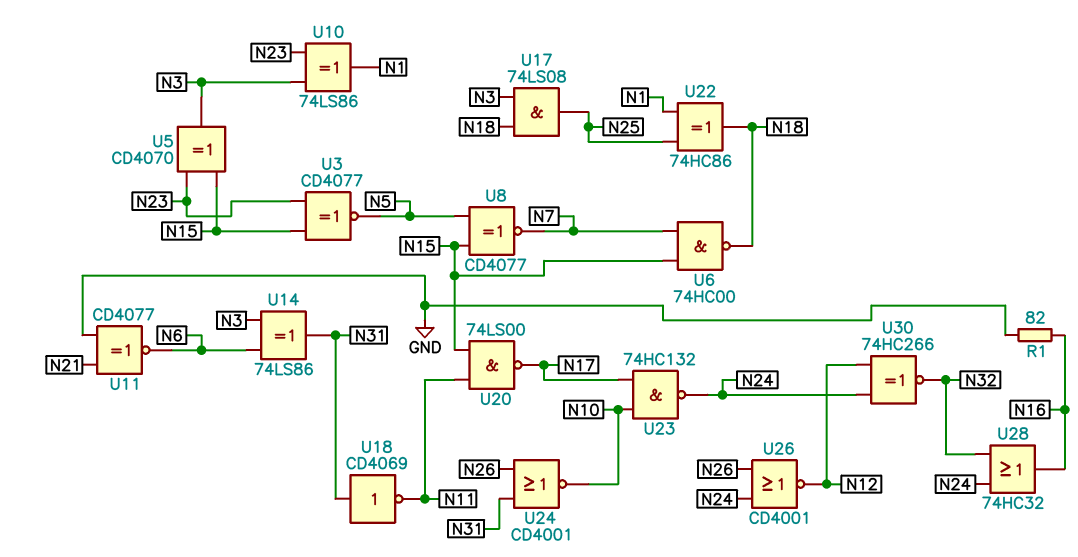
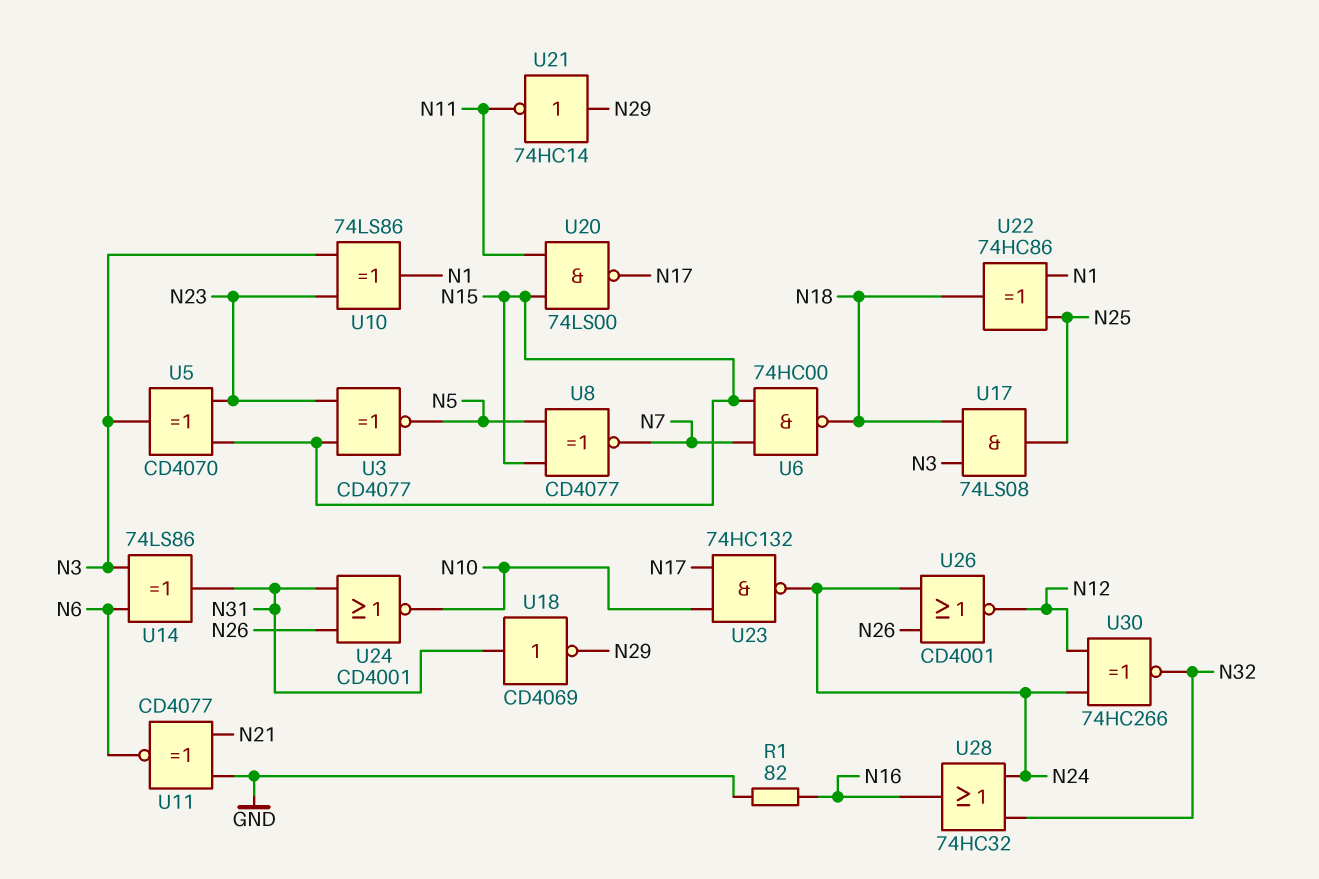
U18: NOT CD4069 (in N31, out N11) -> NOT CD4069 (in N31, out N29)
U21: none -> NOT 74HC14 (in N29, out N11)

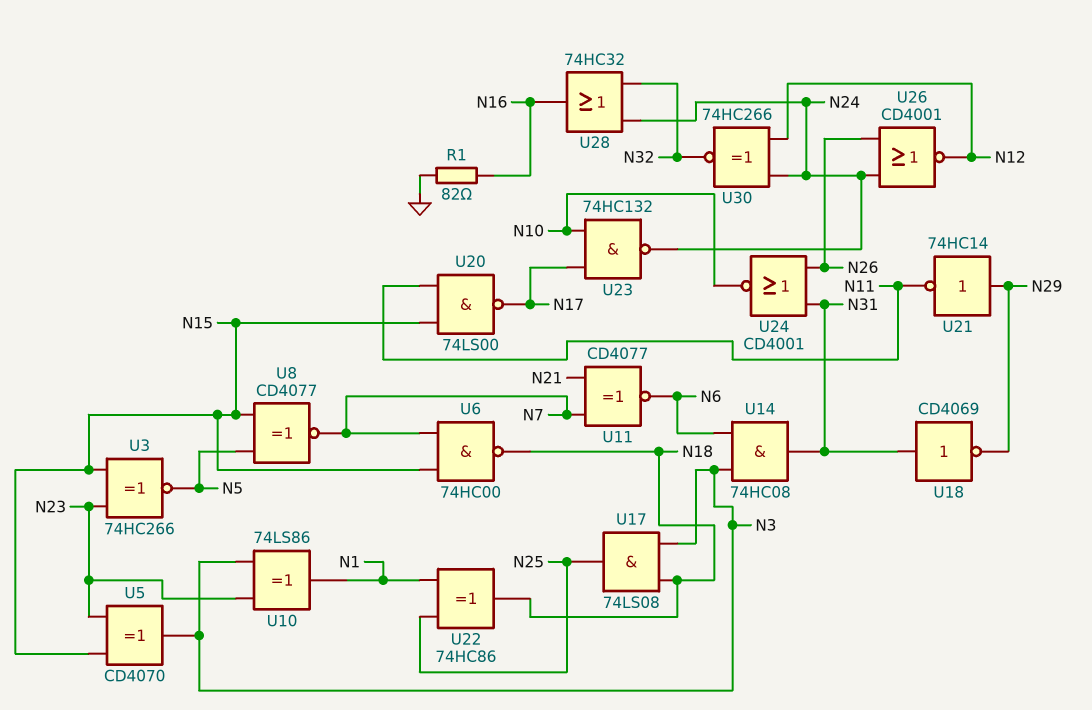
U3: XNOR CD4077 (in N15, in N23, out N5) -> XNOR 74HC266 (in N15, in N23, out N5)
U11: XNOR CD4077 (in GND, in N21, out N6) -> XNOR CD4077 (in N7, in N21, out N6)
U14: XOR 74LS86 (in N3, in N6, out N31) -> AND 74HC08 (in N3, in N6, out N31)

